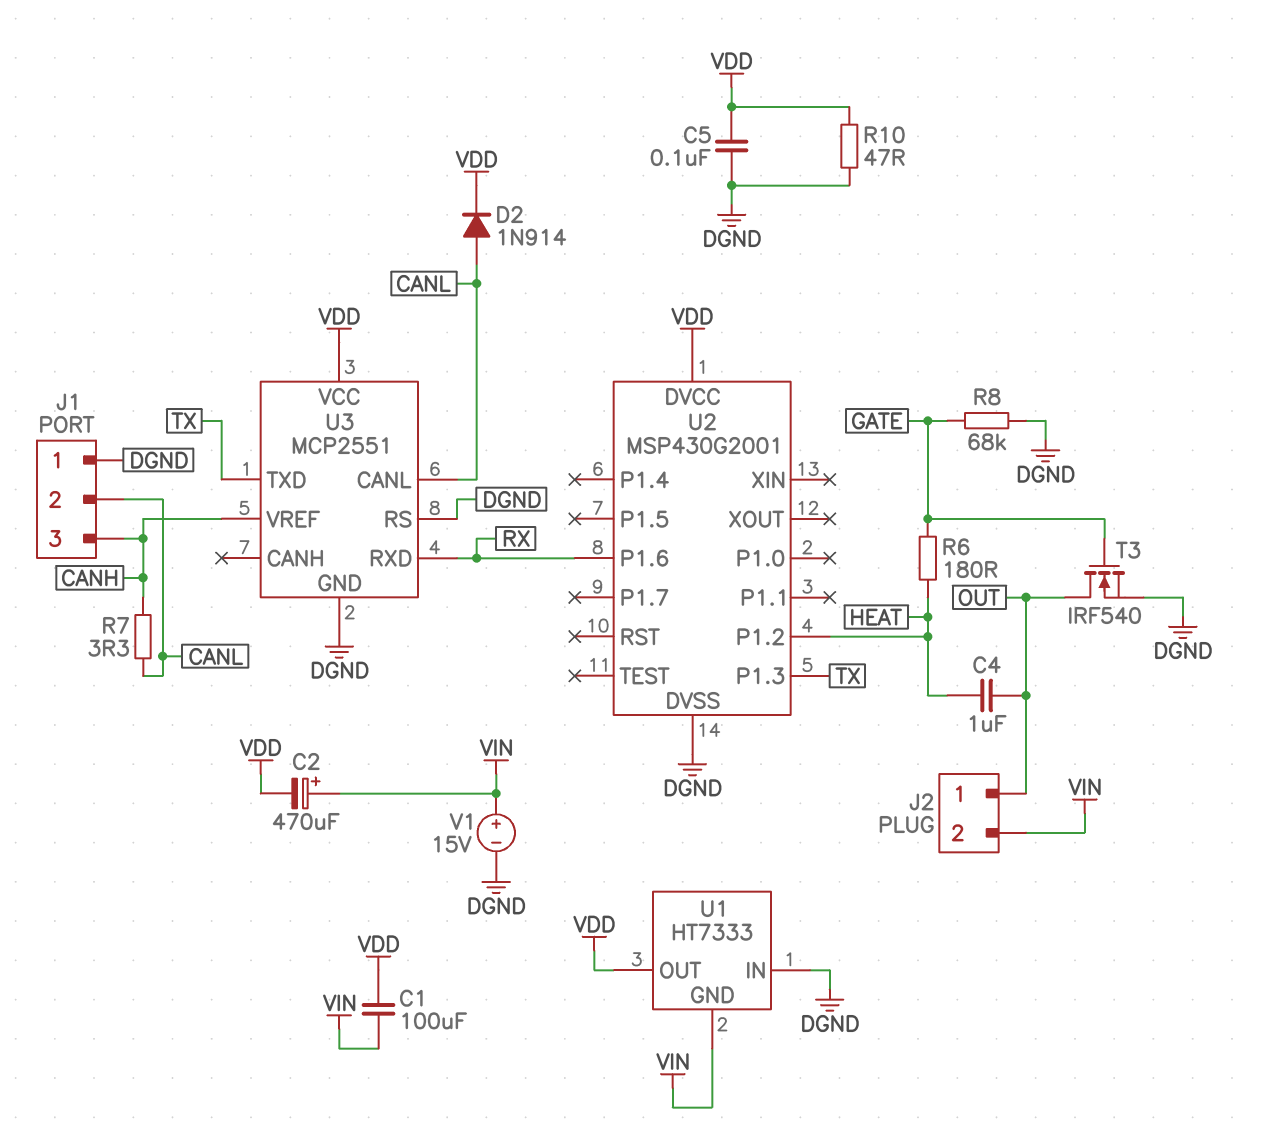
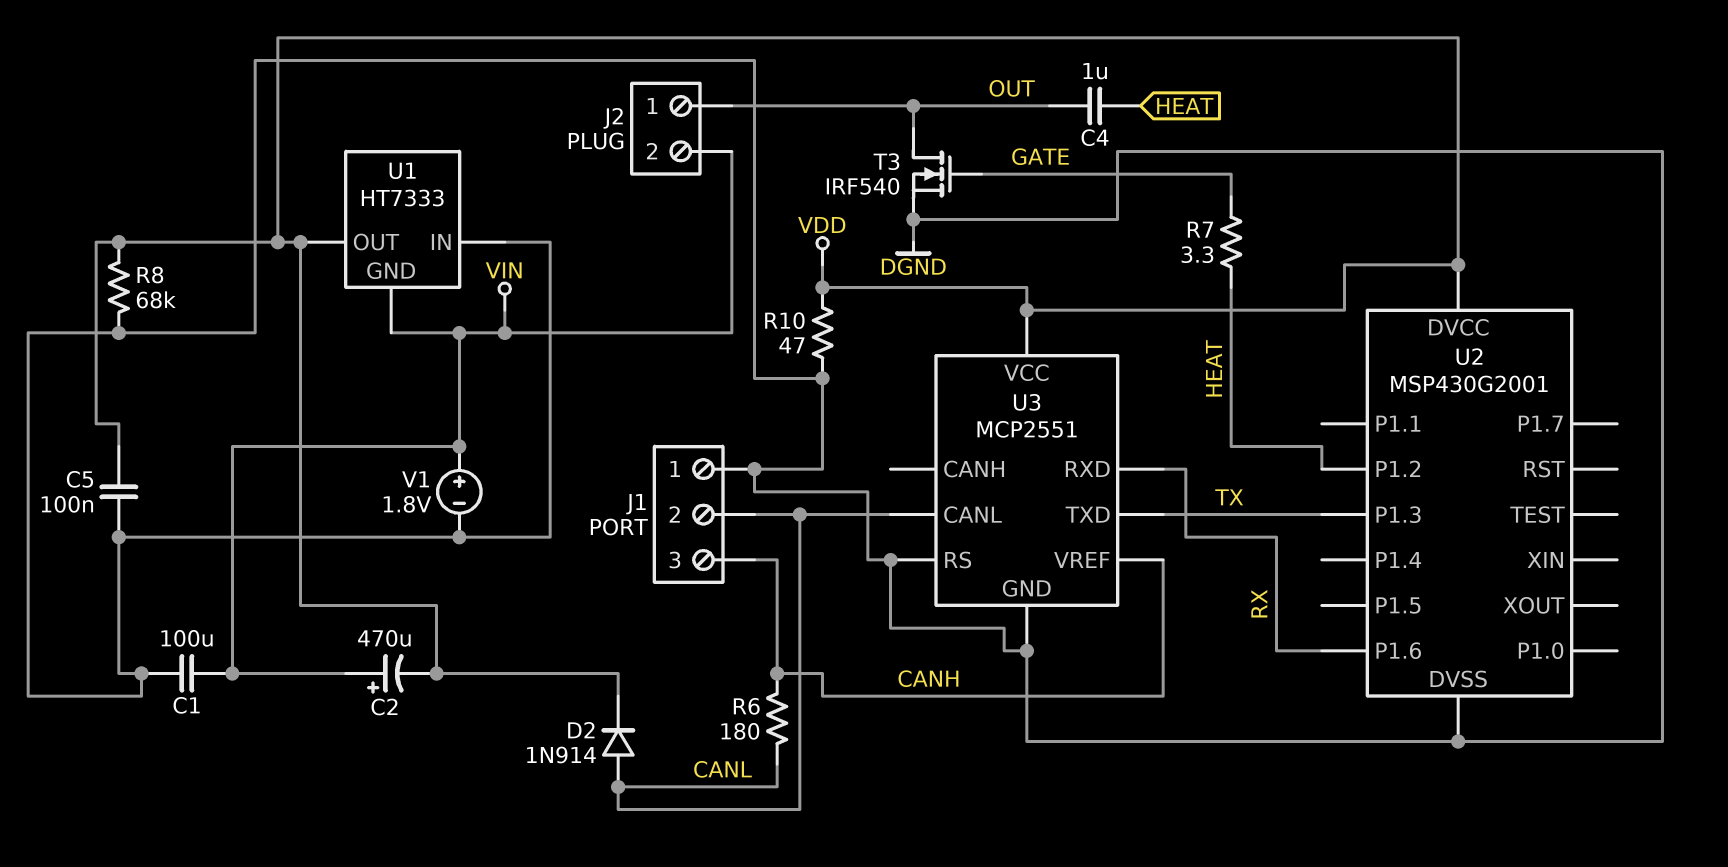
C1: 100uF (VDD, VIN) -> 100uF (DGND, VIN)
R6: 180 (GATE, HEAT) -> 180 (CANH, CANL)
R7: 3.3 (CANH, CANL) -> 3.3 (GATE, HEAT)
R8: 68k (DGND, GATE) -> 68k (DGND, VDD)
V1: 15V (plus VIN, minus DGND) -> 1.8V (plus VIN, minus DGND)

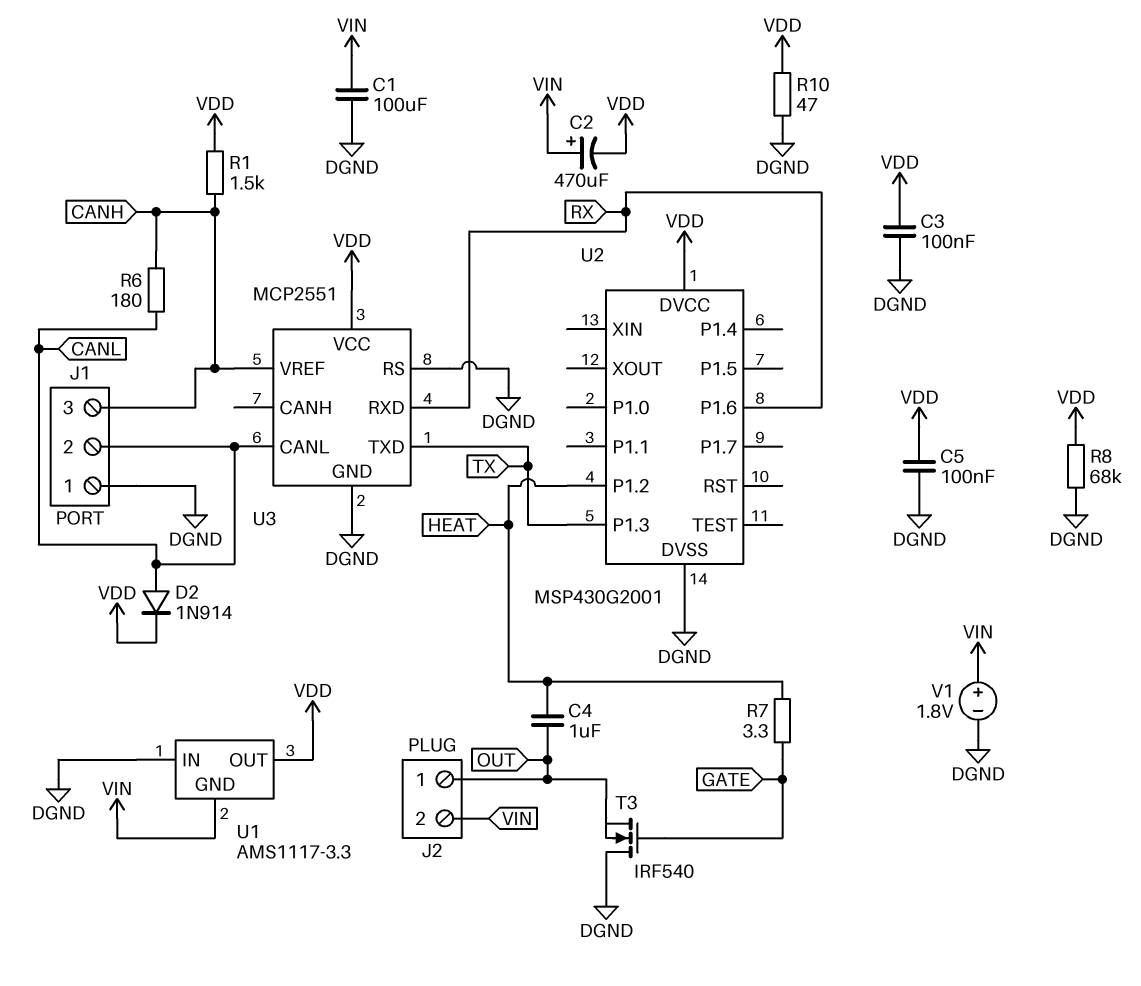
C3: none -> 100nF (DGND, VDD)
R1: none -> 1.5k (CANH, VDD)
T3: NMOS IRF540 (G GATE, D OUT, S DGND) -> NMOS IRF540 (G GATE, D DGND, S OUT)
U1: HT7333 -> AMS1117-3.3

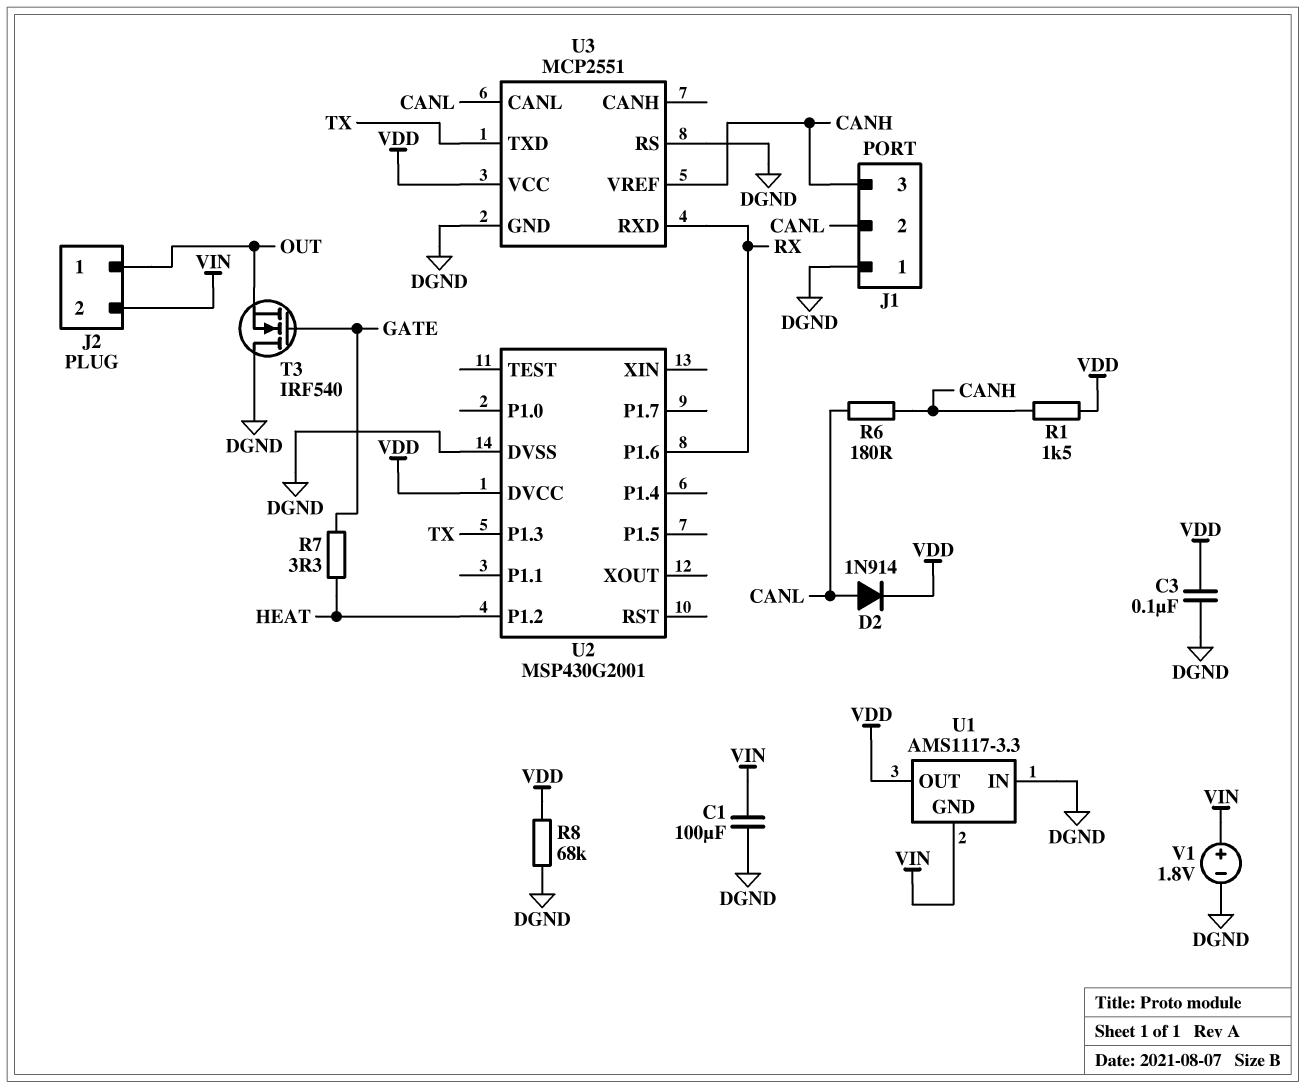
C2: 470uF (plus VIN, minus VDD) -> none
C4: 1uF (HEAT, OUT) -> none
C5: 100nF (DGND, VDD) -> none
R10: 47 (DGND, VDD) -> none

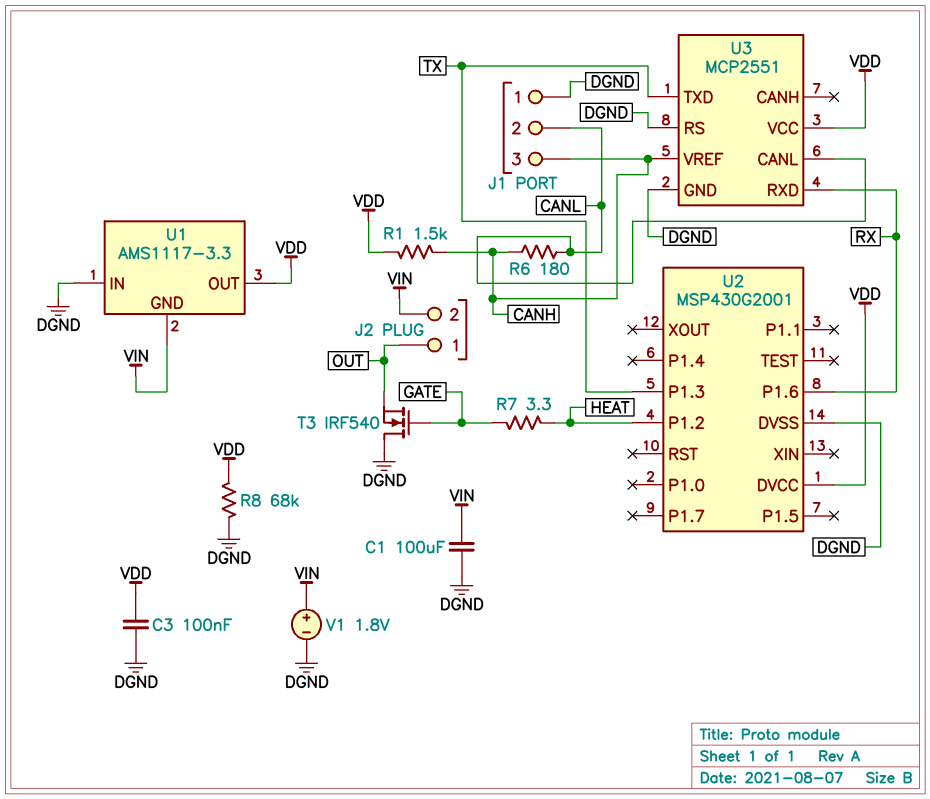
D2: diode 1N914 (A CANL, K VDD) -> none

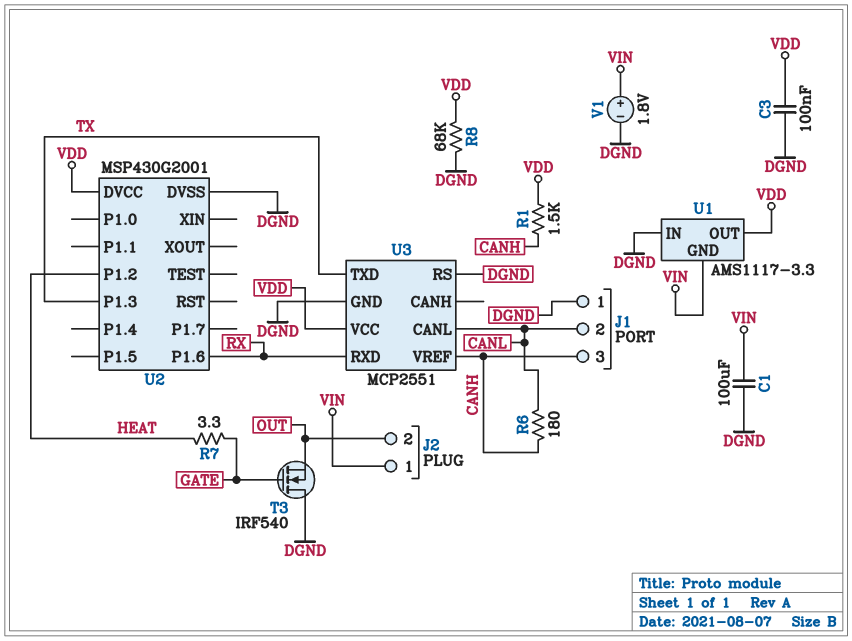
J2 pin 1: OUT -> VIN
J2 pin 2: VIN -> OUT

